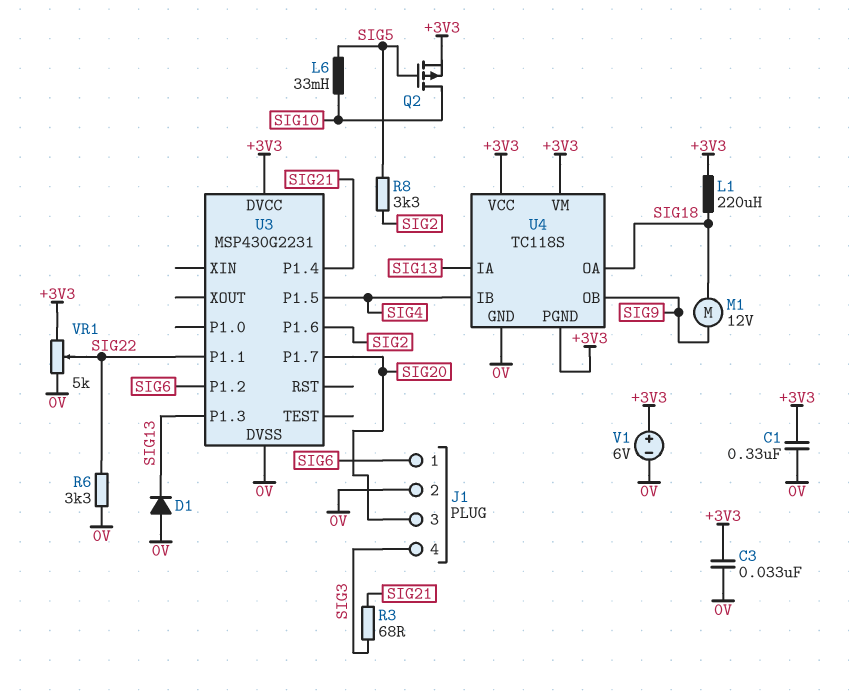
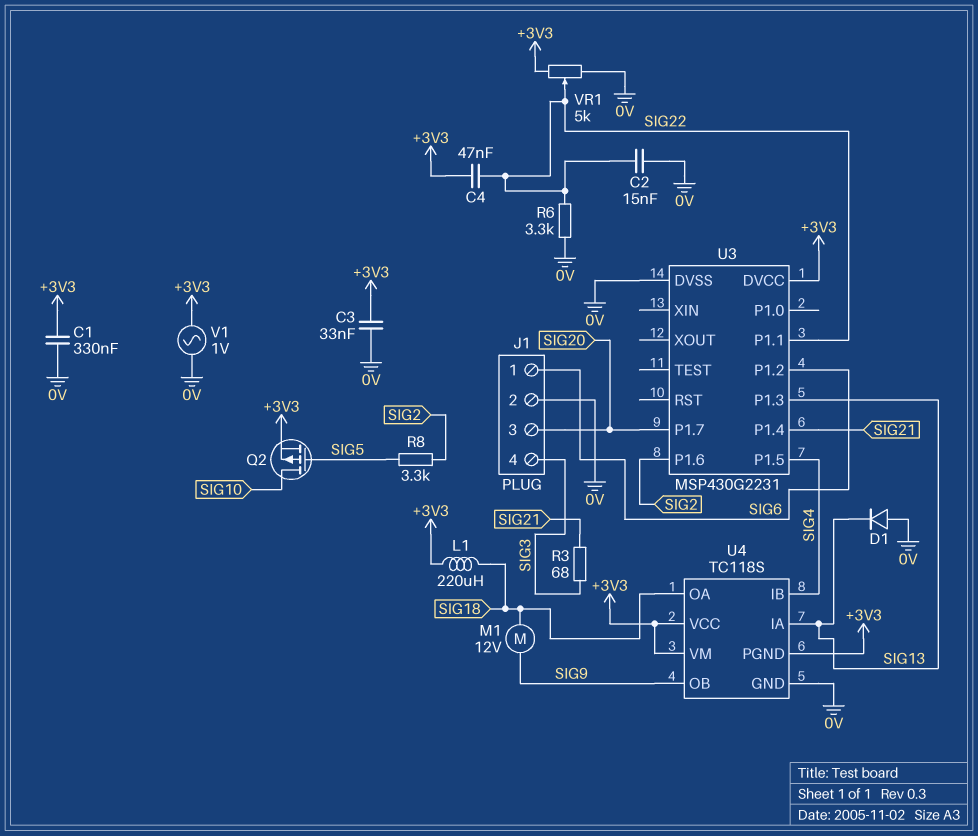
C2: none -> 15nF (0V, SIG22)
C4: none -> 47nF (+3V3, SIG22)
L6: 33mH (SIG5, SIG10) -> none
V1: 6V (plus +3V3, minus 0V) -> AC 1V (+3V3, 0V)

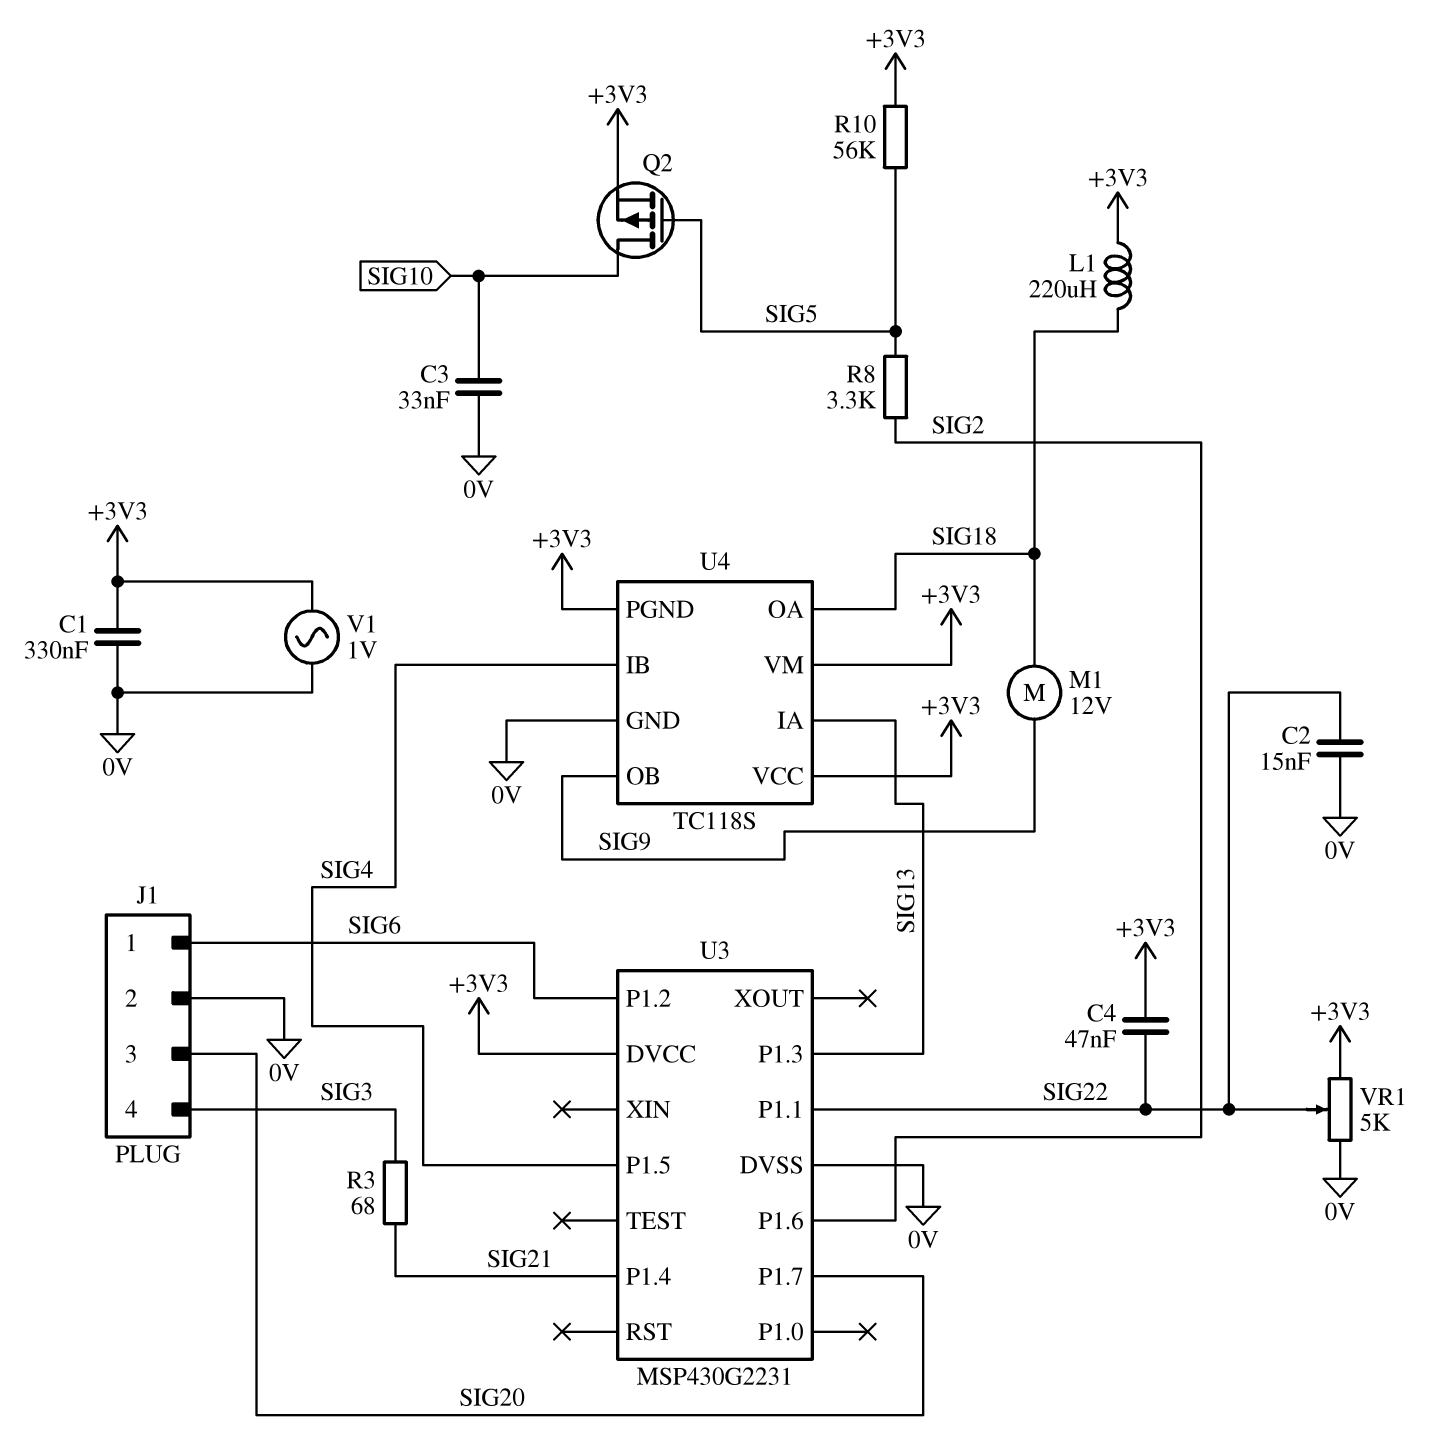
C3: 33nF (+3V3, 0V) -> 33nF (0V, SIG10)
D1: diode (A 0V, K SIG13) -> none
R6: 3.3k (0V, SIG22) -> none
R10: none -> 56k (+3V3, SIG5)

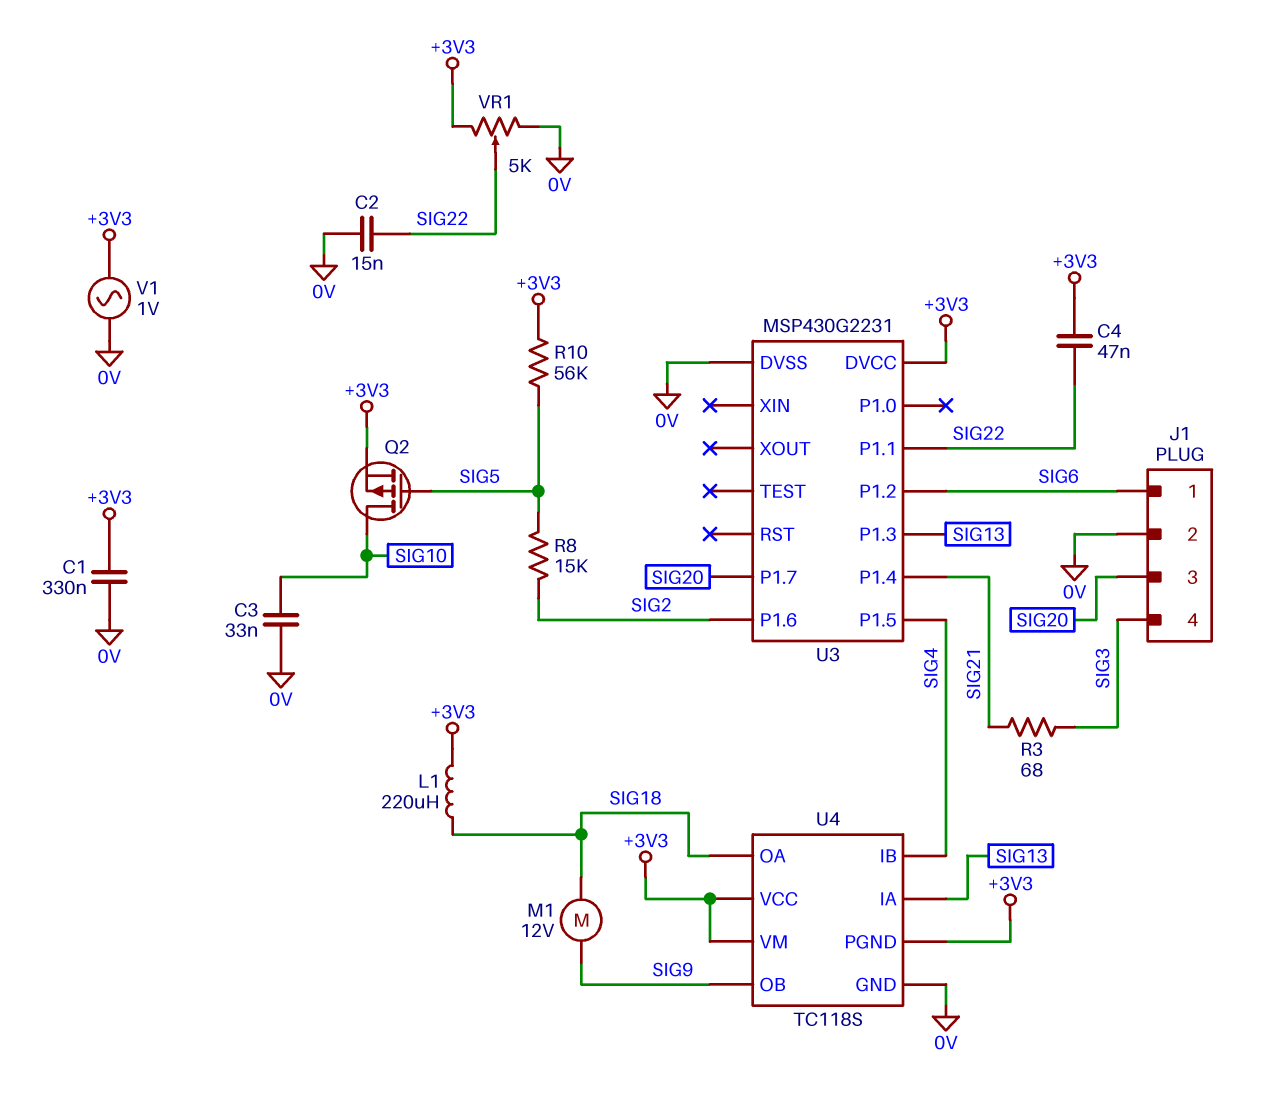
R8: 3.3k (SIG2, SIG5) -> 15k (SIG2, SIG5)

